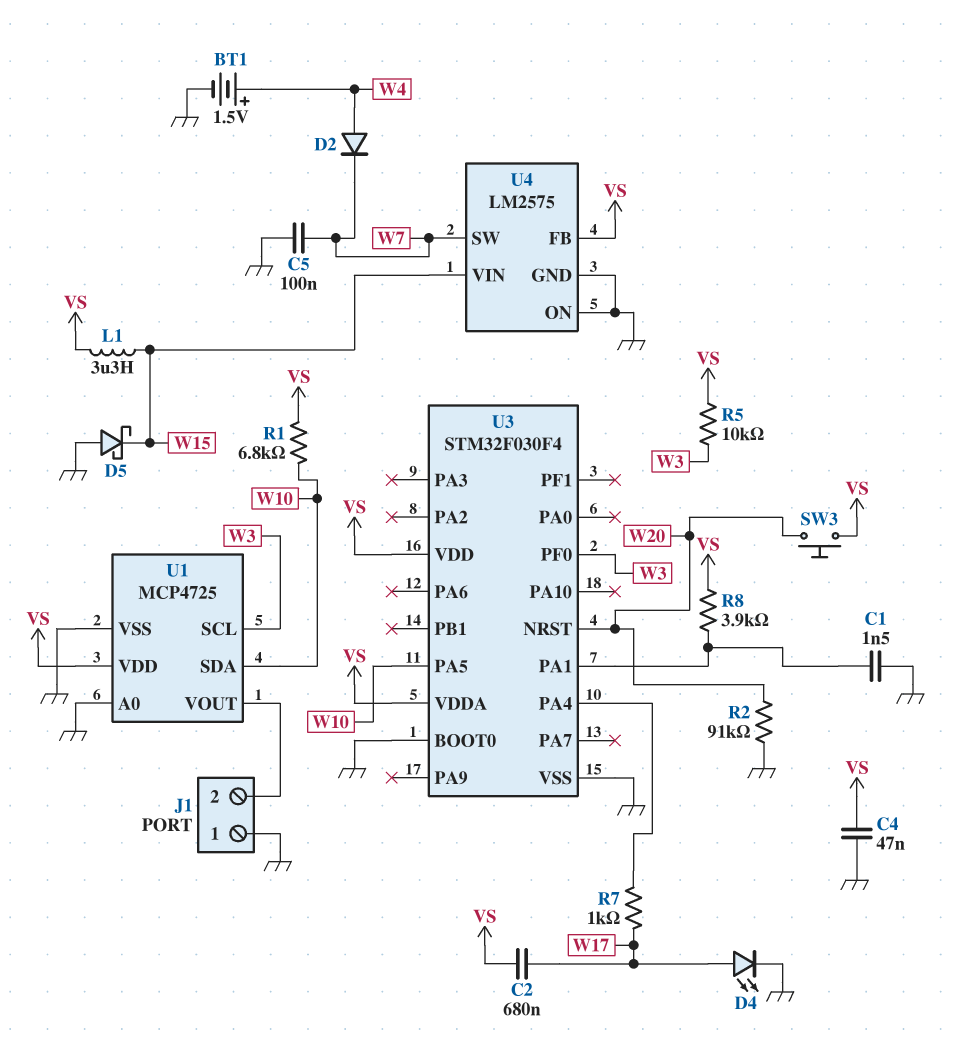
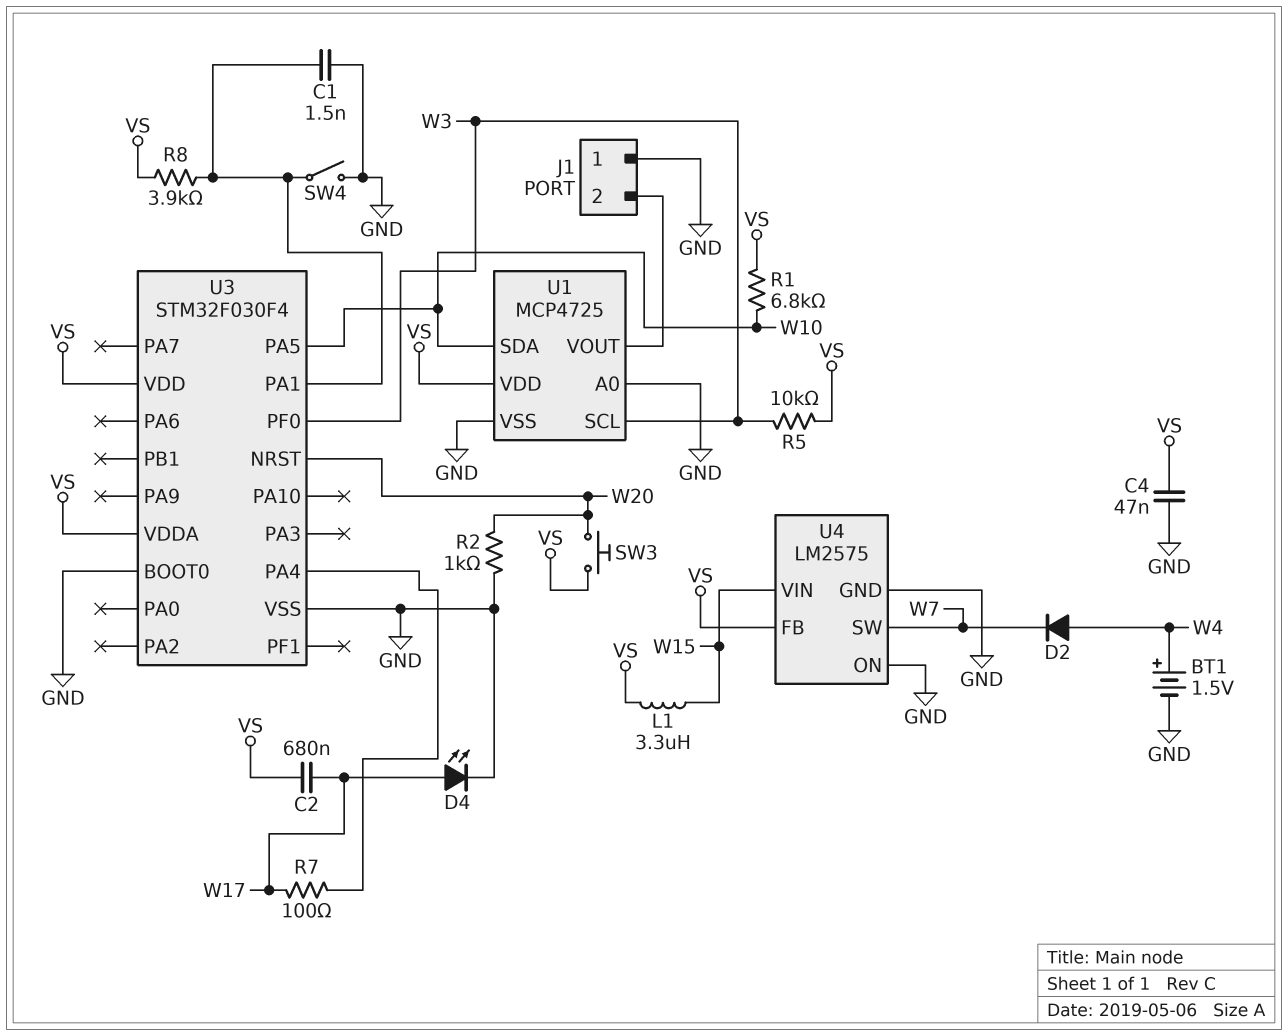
C5: 100nF (GND, W7) -> none
D5: schottky (A GND, K W15) -> none
R2: 91k (GND, W20) -> 1k (GND, W20)
R7: 1k (U3/PA4, W17) -> 100 (U3/PA4, W17)
SW4: none -> switch (GND, U3/PA1)

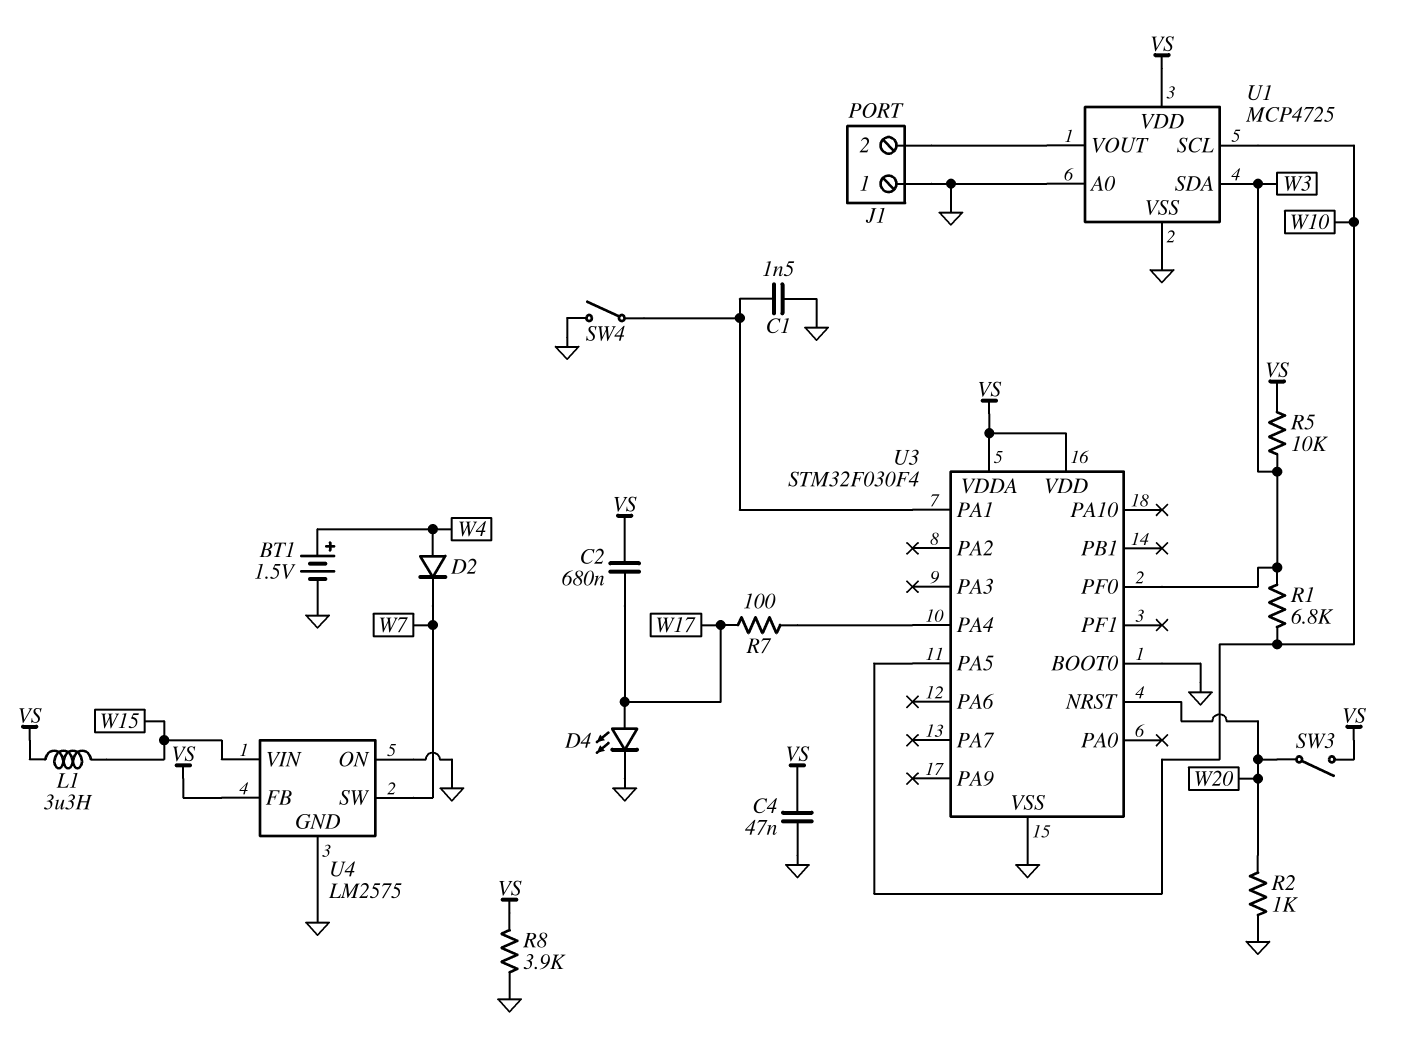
R1: 6.8k (VS, W10) -> 6.8k (W3, W10)
R8: 3.9k (U3/PA1, VS) -> 3.9k (GND, VS)
SW3: button (VS, W20) -> switch (VS, W20)
U1 pin SCL: W3 -> W10
U1 pin SDA: W10 -> W3

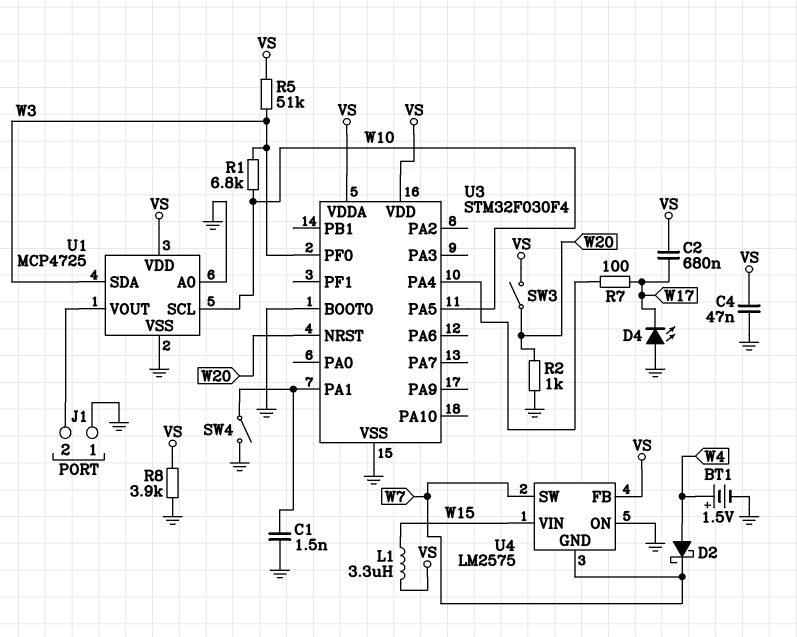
D2: diode (A W4, K W7) -> schottky (A W4, K W7)
D4: LED (A W17, K GND) -> LED (A GND, K W17)
R5: 10k (VS, W3) -> 51k (VS, W3)
U4 pin GND: GND -> W7

